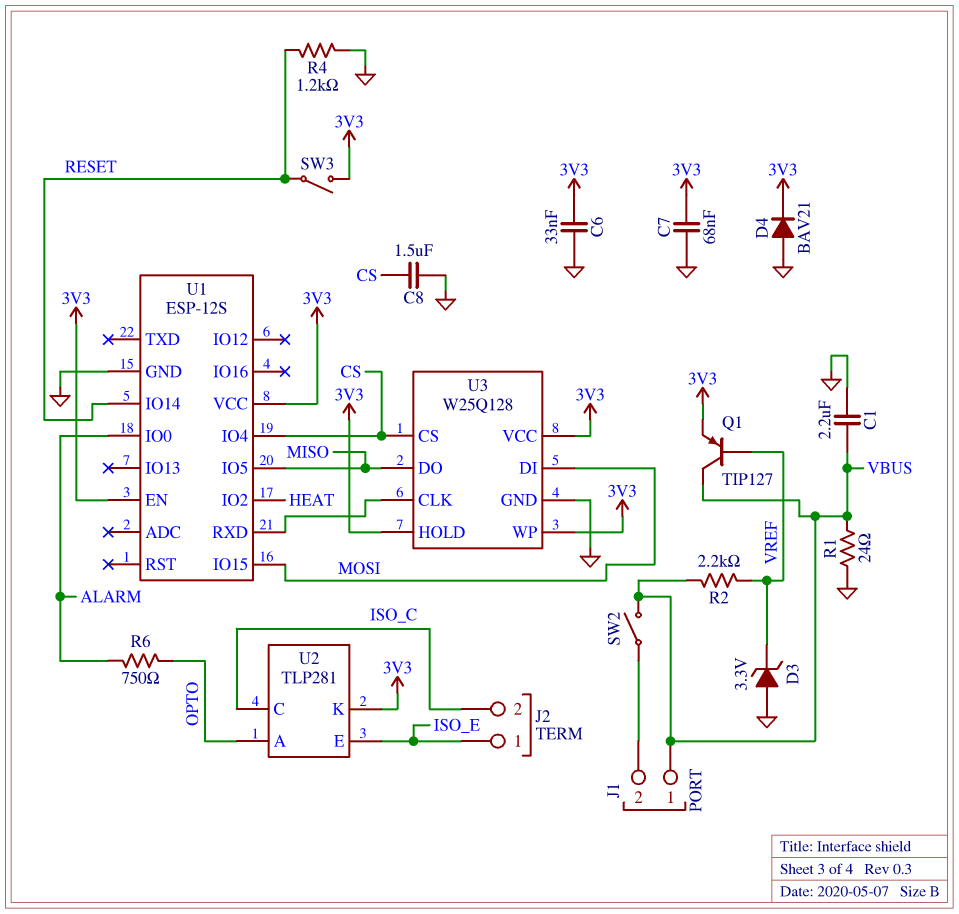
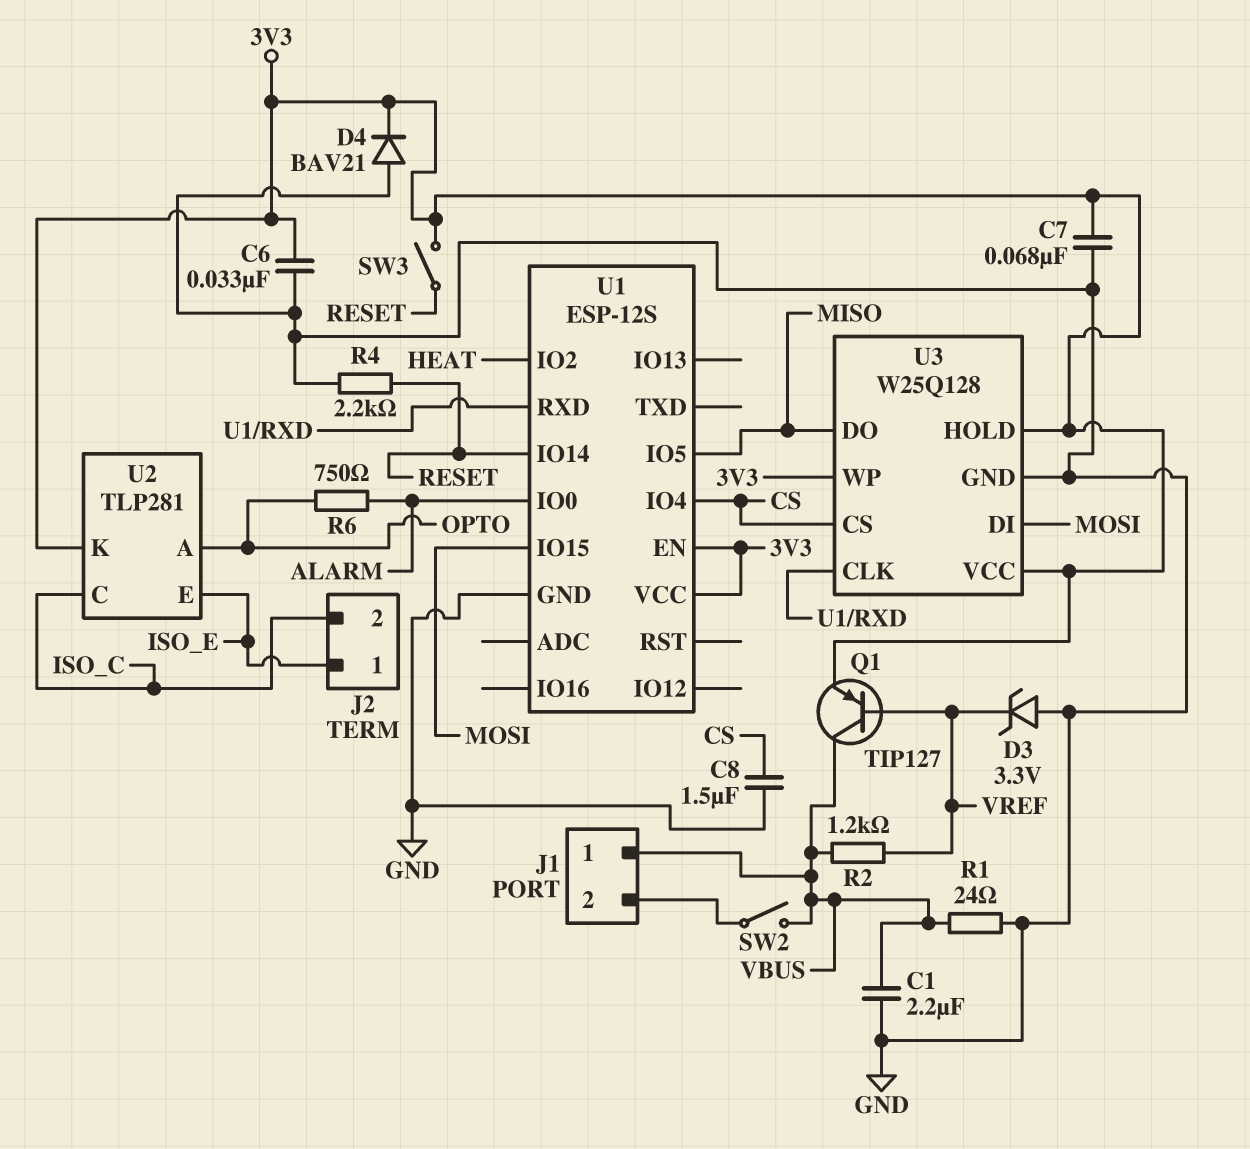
R2: 2.2k (VBUS, VREF) -> 1.2k (VBUS, VREF)
R4: 1.2k (GND, RESET) -> 2.2k (GND, RESET)

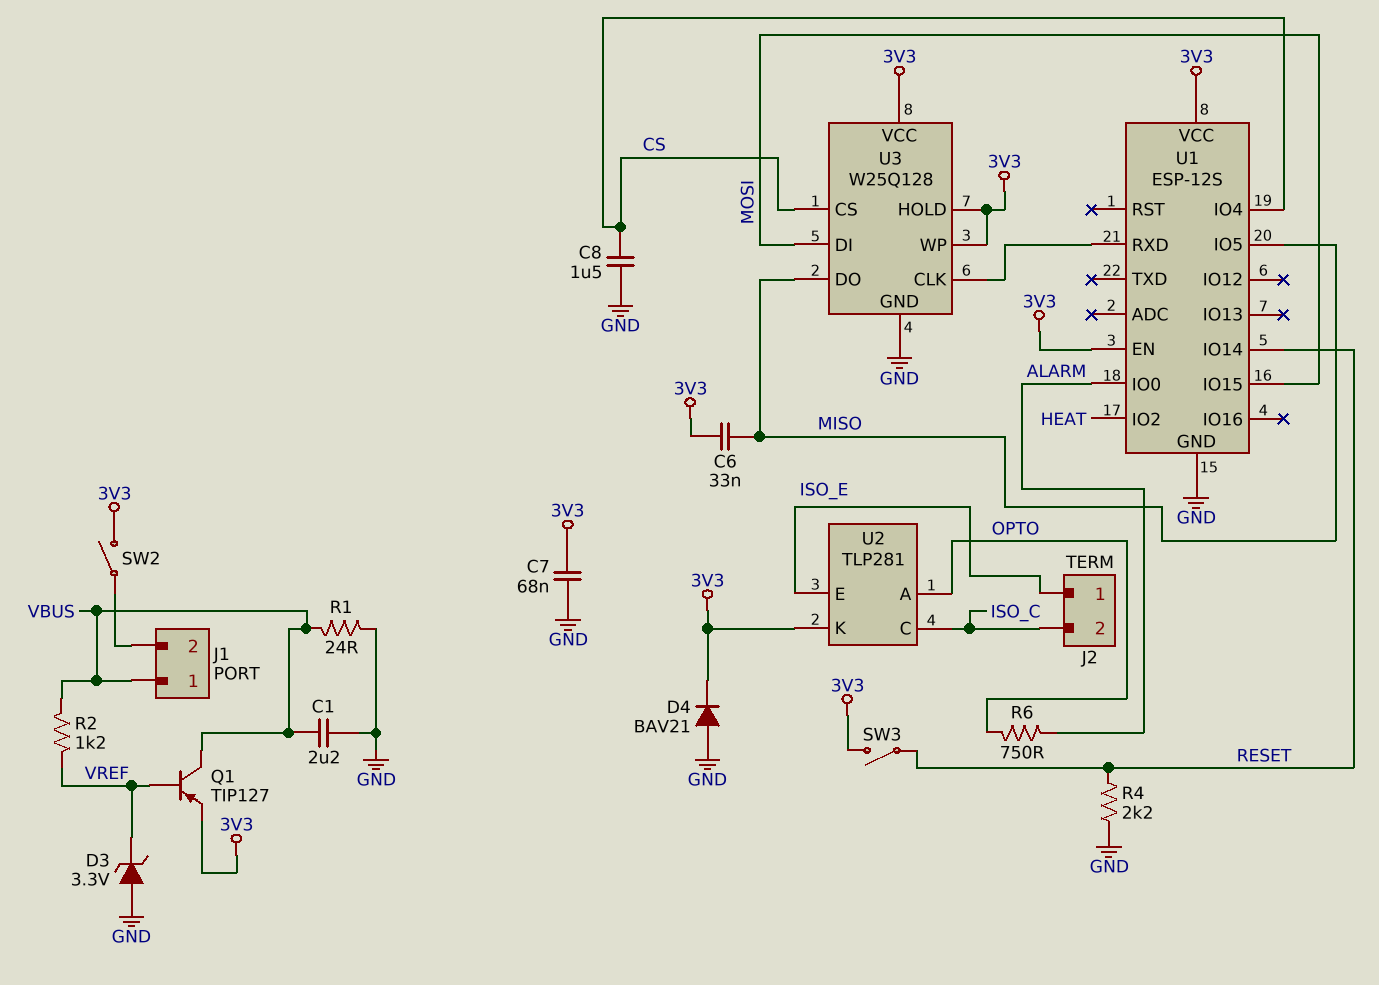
C6: 33nF (3V3, GND) -> 33nF (3V3, MISO)
SW2: switch (J1/2, VBUS) -> switch (3V3, J1/2)

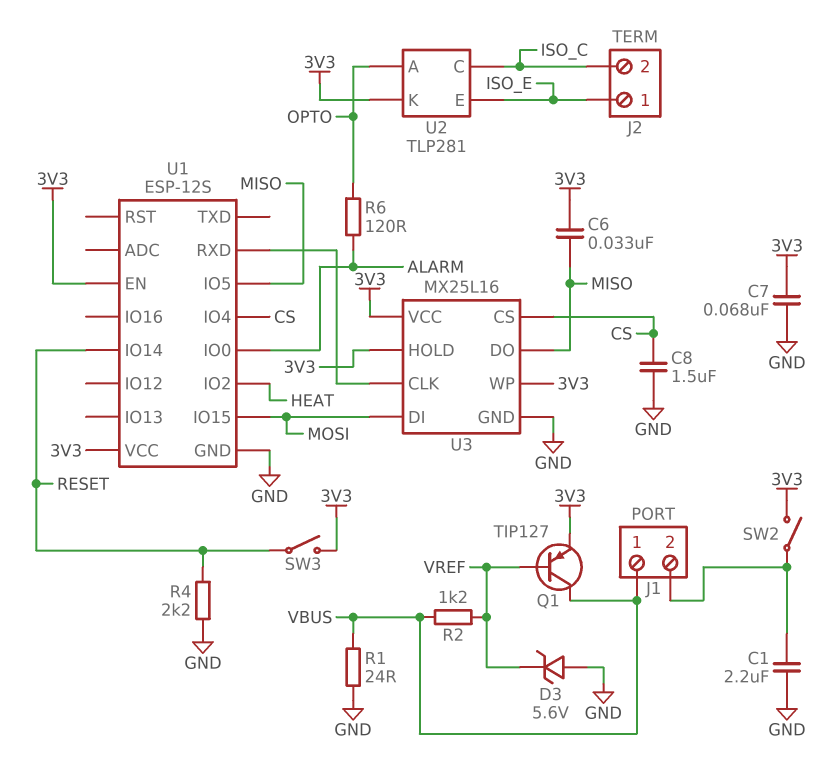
C1: 2.2uF (GND, VBUS) -> 2.2uF (GND, J1/2)
D3: zener 3.3V (A GND, K VREF) -> zener 5.6V (A GND, K VREF)
D4: diode BAV21 (A GND, K 3V3) -> none
R6: 750 (ALARM, OPTO) -> 120 (ALARM, OPTO)
U3: W25Q128 -> MX25L16

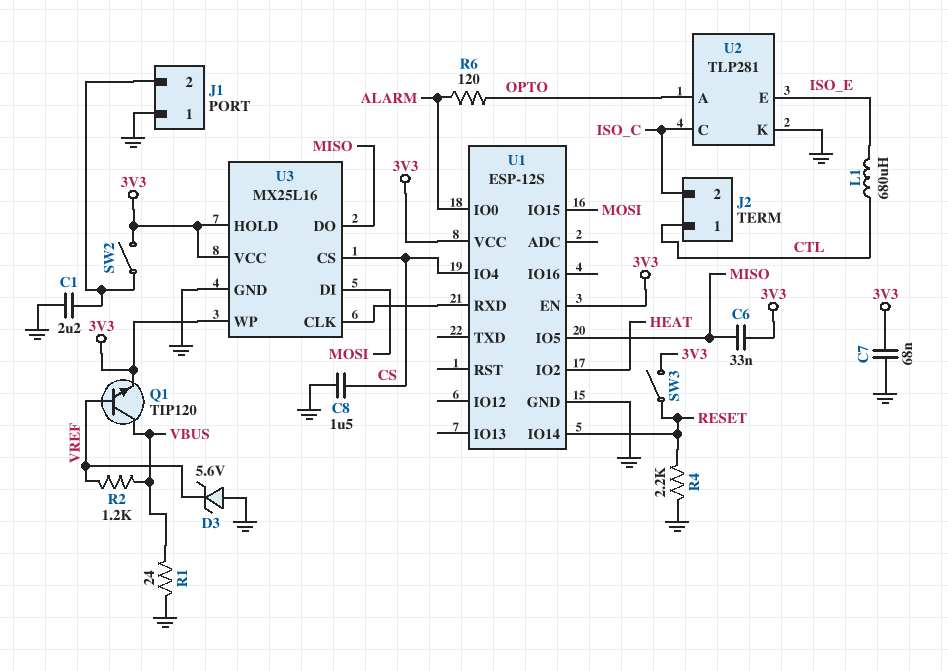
J1 pin 1: VBUS -> GND
J2 pin 1: ISO_E -> CTL
L1: none -> 680uH (CTL, ISO_E)
Q1: PNP TIP127 (B VREF, C VBUS, E 3V3) -> NPN TIP120 (B VREF, C VBUS, E 3V3)
U2 pin K: 3V3 -> GND

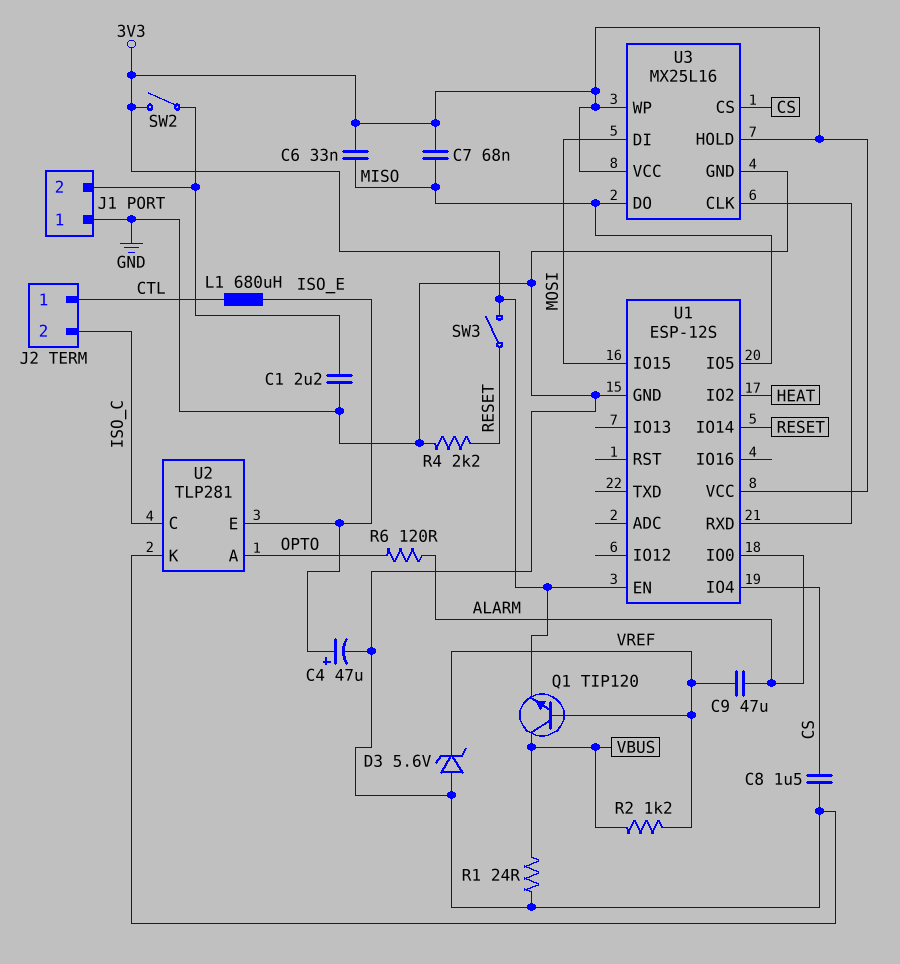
C4: none -> 47uF (plus ISO_E, minus GND)
C7: 68nF (3V3, GND) -> 68nF (3V3, MISO)
C9: none -> 47uF (ALARM, VREF)

